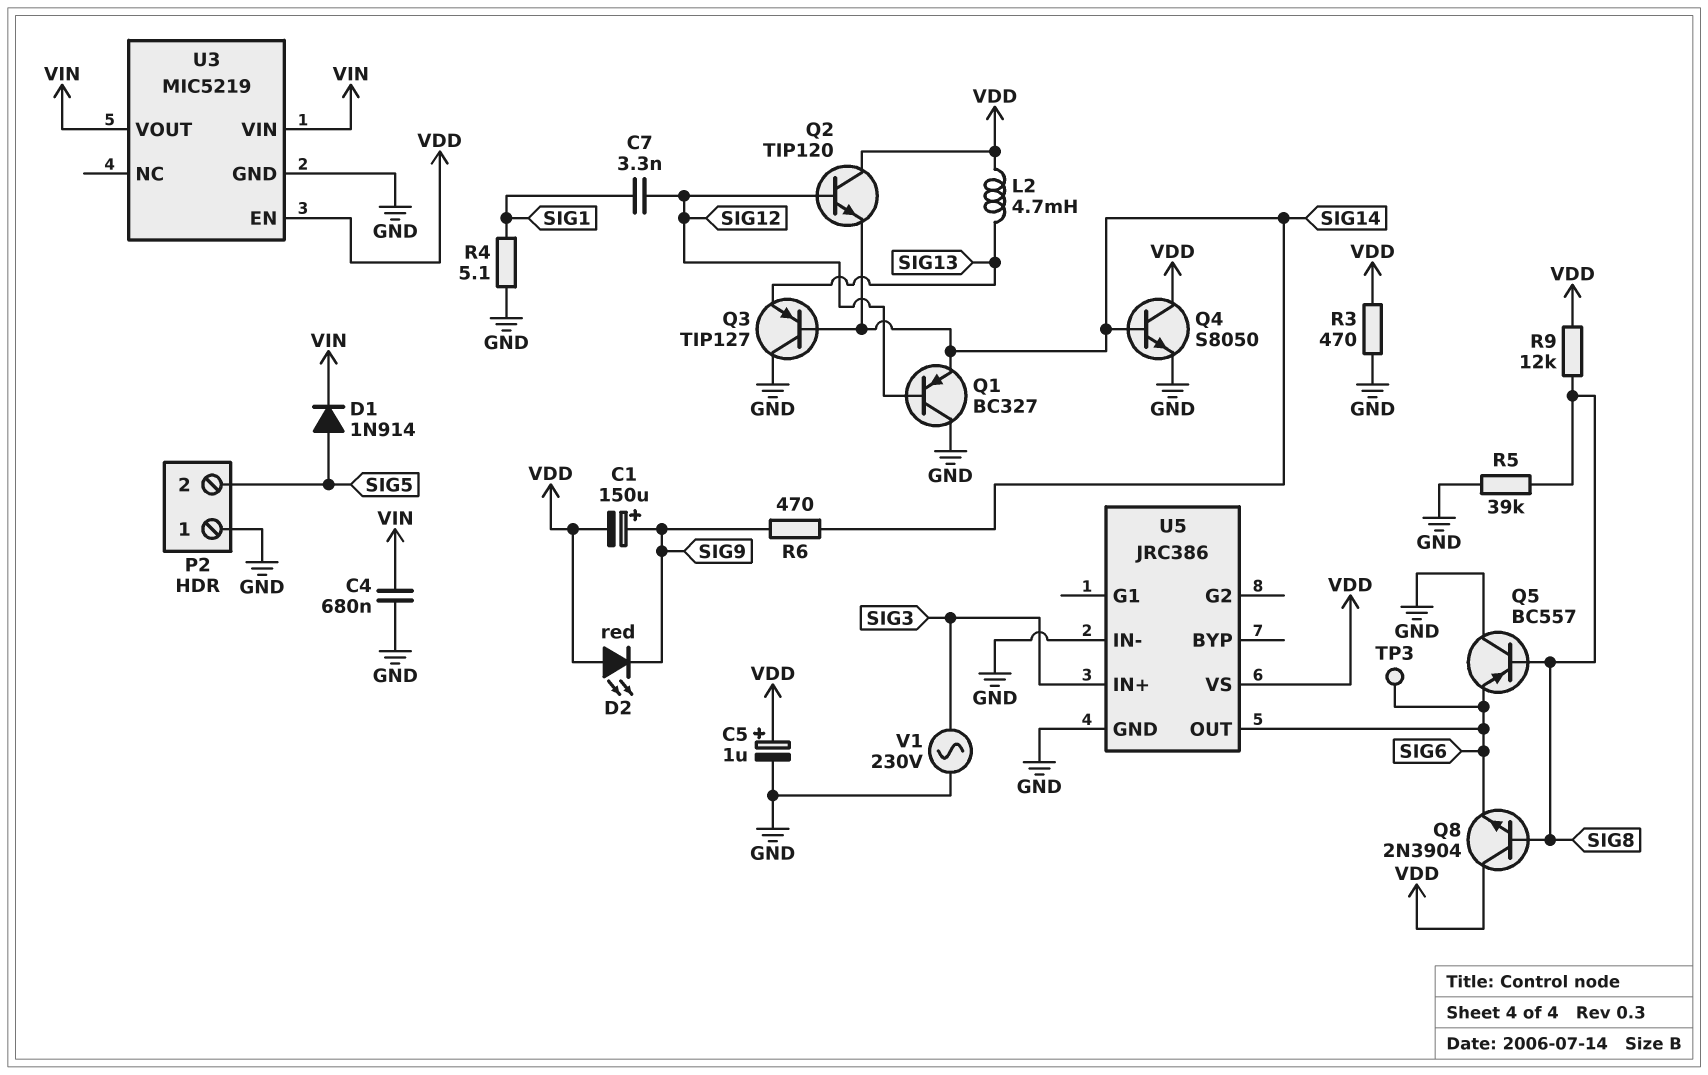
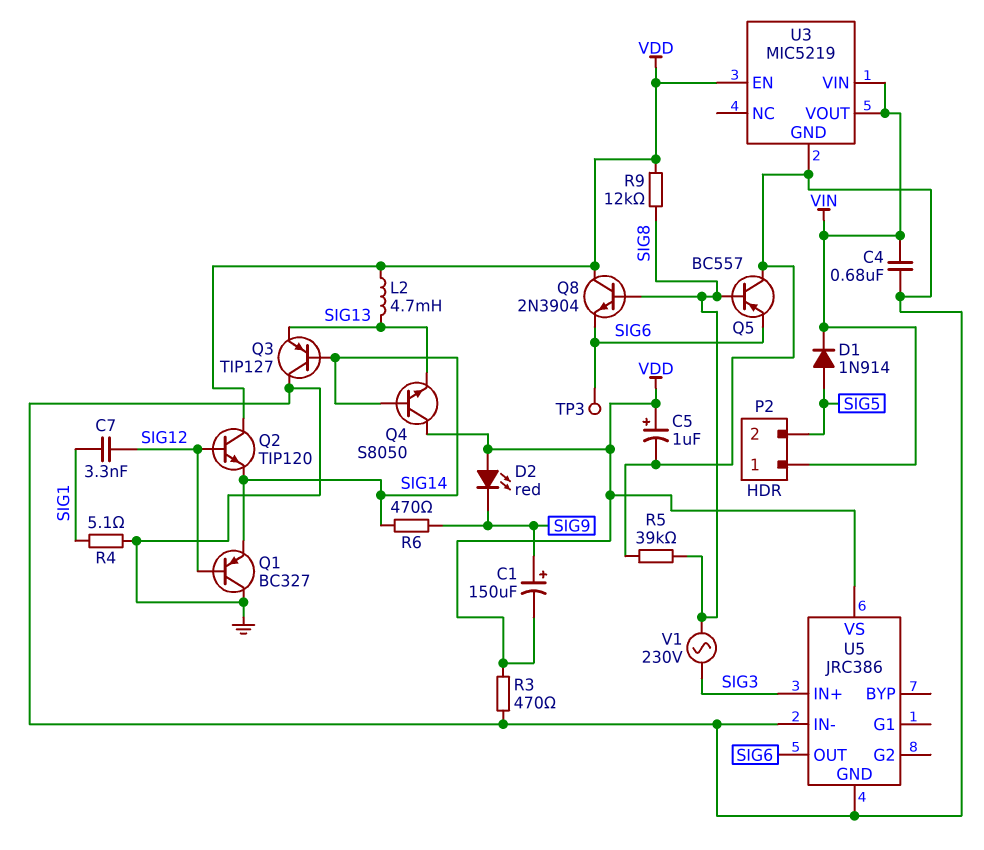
P2 pin 1: GND -> VIN
Q4: NPN S8050 (B SIG14, C VDD, E GND) -> NPN S8050 (B SIG14, C VDD, E SIG13)
V1: AC 230V (GND, SIG3) -> AC 230V (SIG3, SIG8)

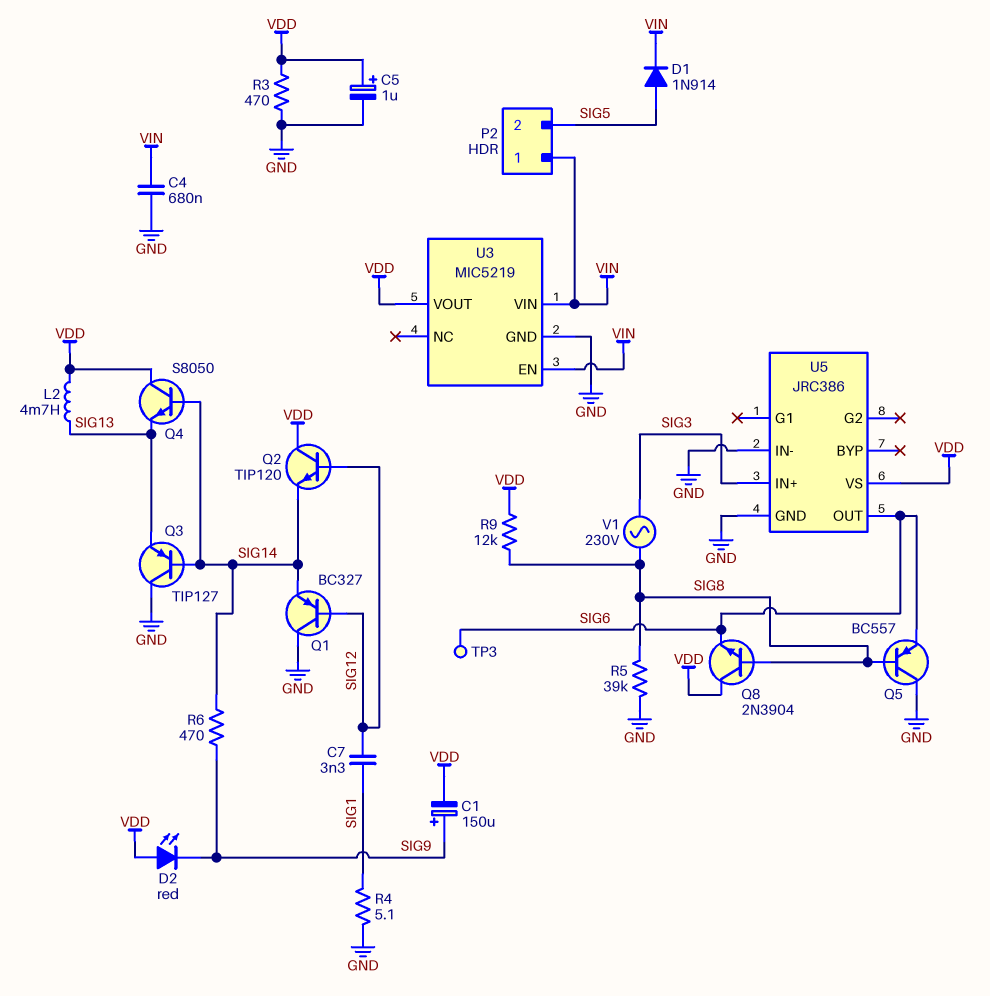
U3 pin EN: VDD -> VIN
U3 pin VOUT: VIN -> VDD

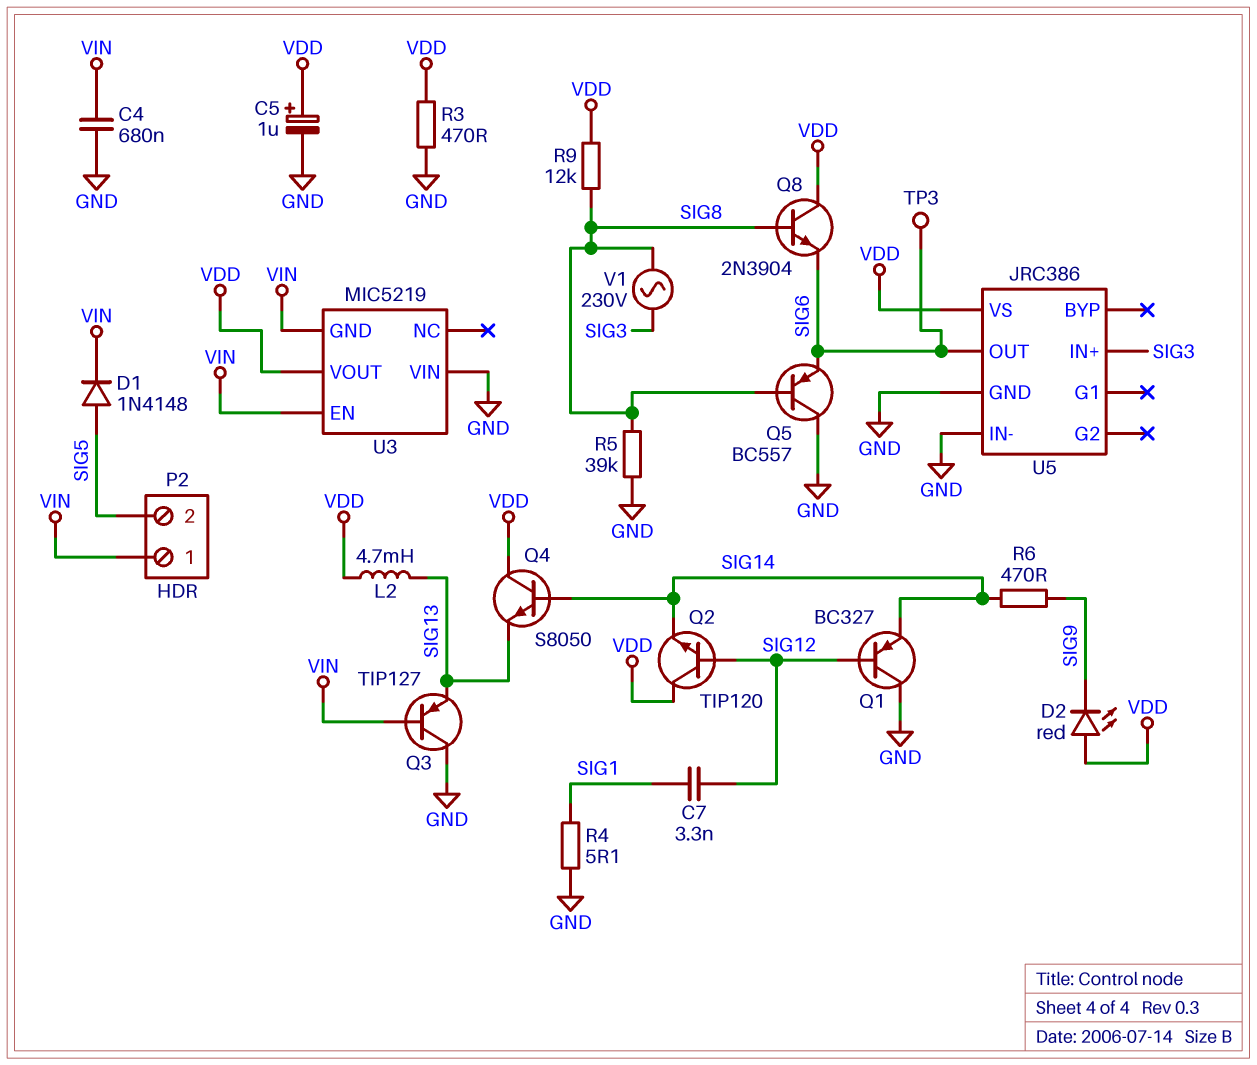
C1: 150uF (plus SIG9, minus VDD) -> none
D1: diode 1N914 (A SIG5, K VIN) -> diode 1N4148 (A SIG5, K VIN)
Q3: PNP TIP127 (B SIG14, C GND, E SIG13) -> PNP TIP127 (B VIN, C GND, E SIG13)
U3 pin GND: GND -> VIN
U3 pin VIN: VIN -> GND

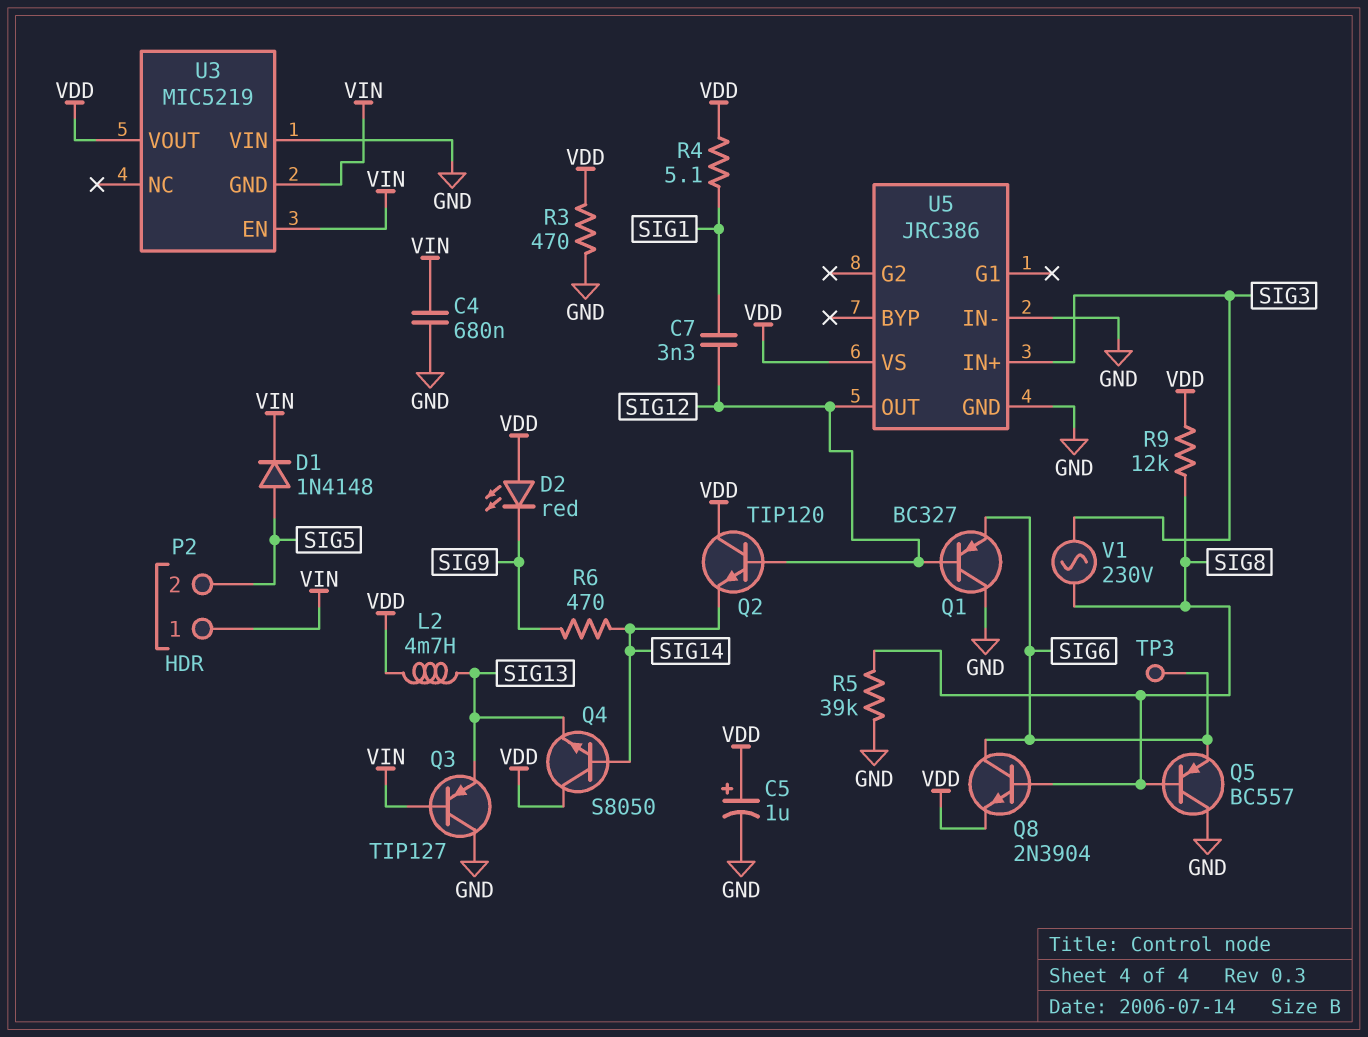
Q1: PNP BC327 (B SIG12, C GND, E SIG14) -> PNP BC327 (B SIG12, C GND, E SIG6)
Q8: NPN 2N3904 (B SIG8, C VDD, E SIG6) -> NPN 2N3904 (B SIG8, C SIG6, E VDD)
R4: 5.1 (GND, SIG1) -> 5.1 (SIG1, VDD)
U5 pin OUT: SIG6 -> SIG12

